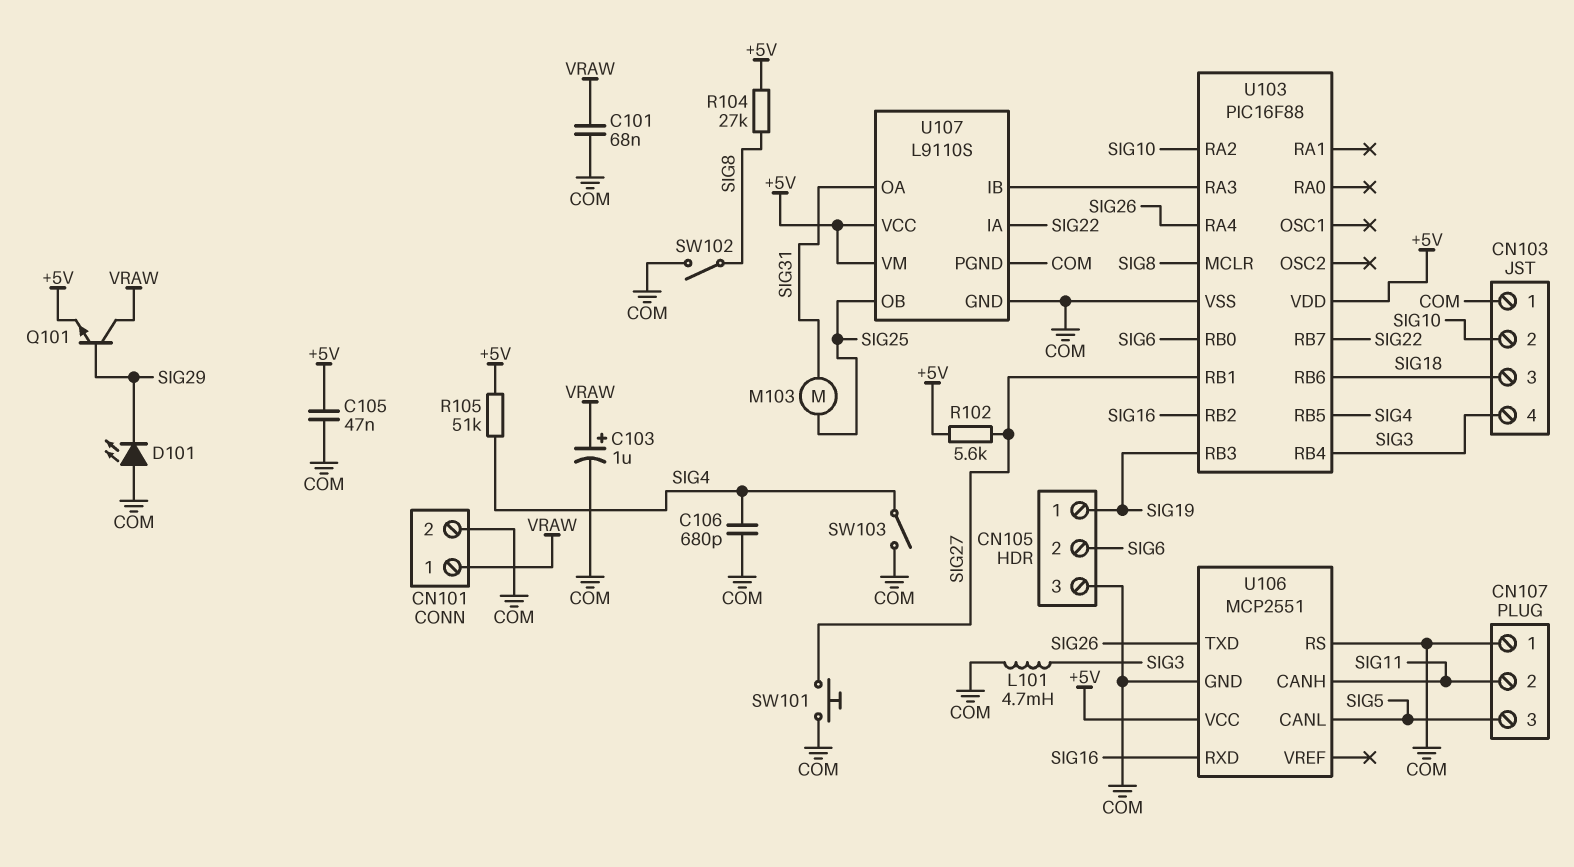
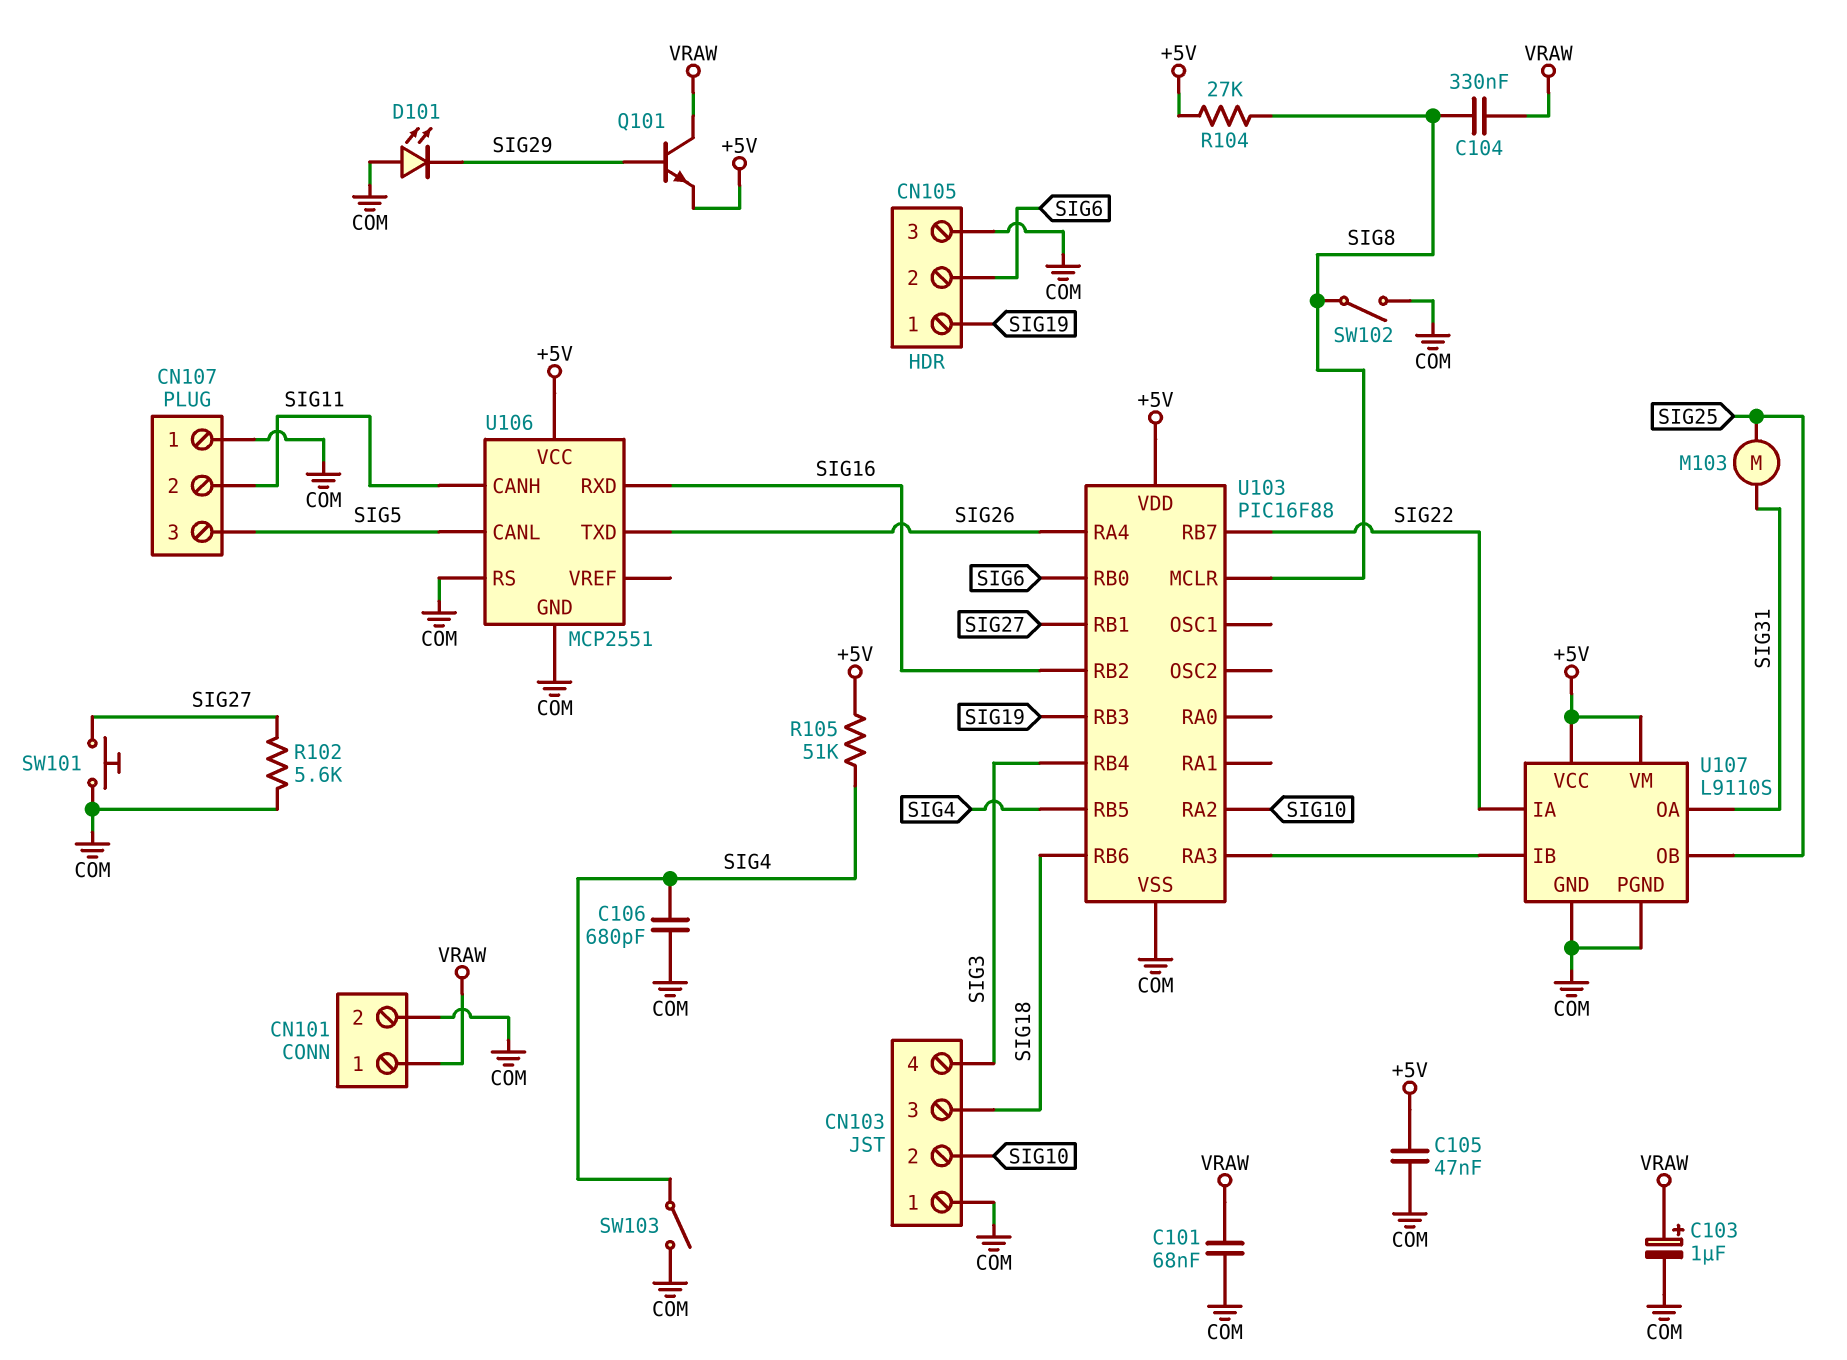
C104: none -> 330nF (SIG8, VRAW)
L101: 4.7mH (COM, SIG3) -> none
R102: 5.6k (+5V, SIG27) -> 5.6k (COM, SIG27)

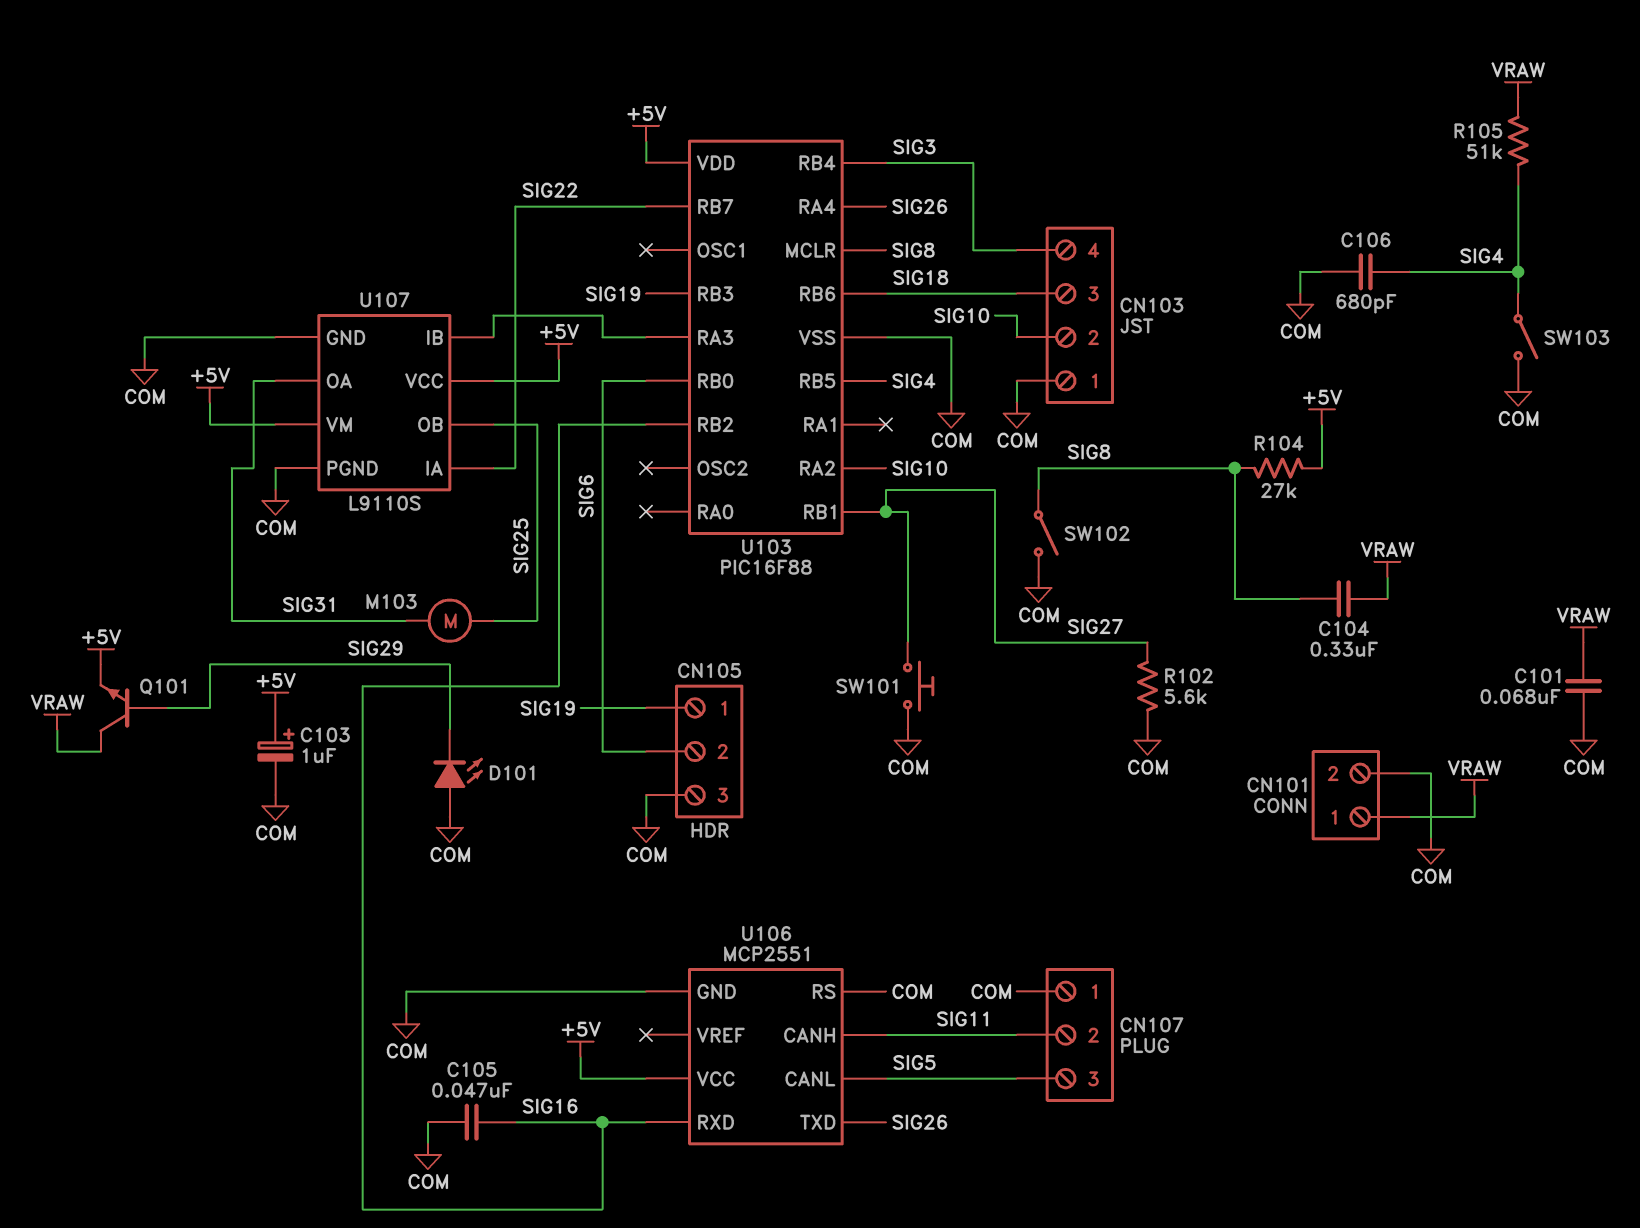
C103: 1uF (plus VRAW, minus COM) -> 1uF (plus +5V, minus COM)
C105: 47nF (+5V, COM) -> 47nF (COM, SIG16)
R105: 51k (+5V, SIG4) -> 51k (SIG4, VRAW)

